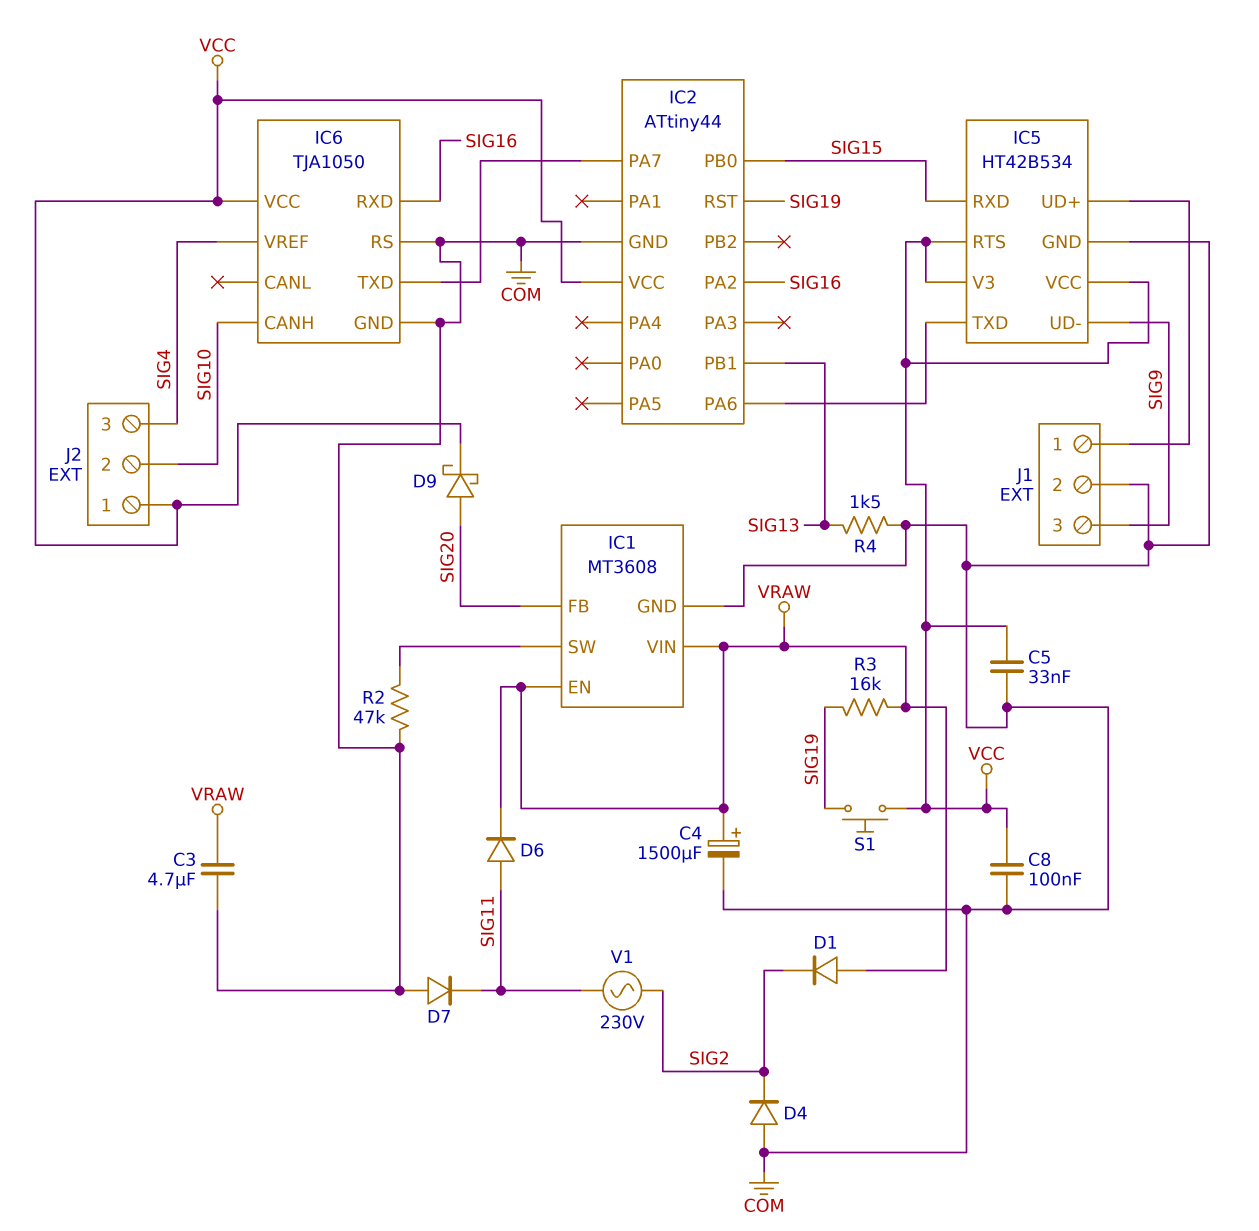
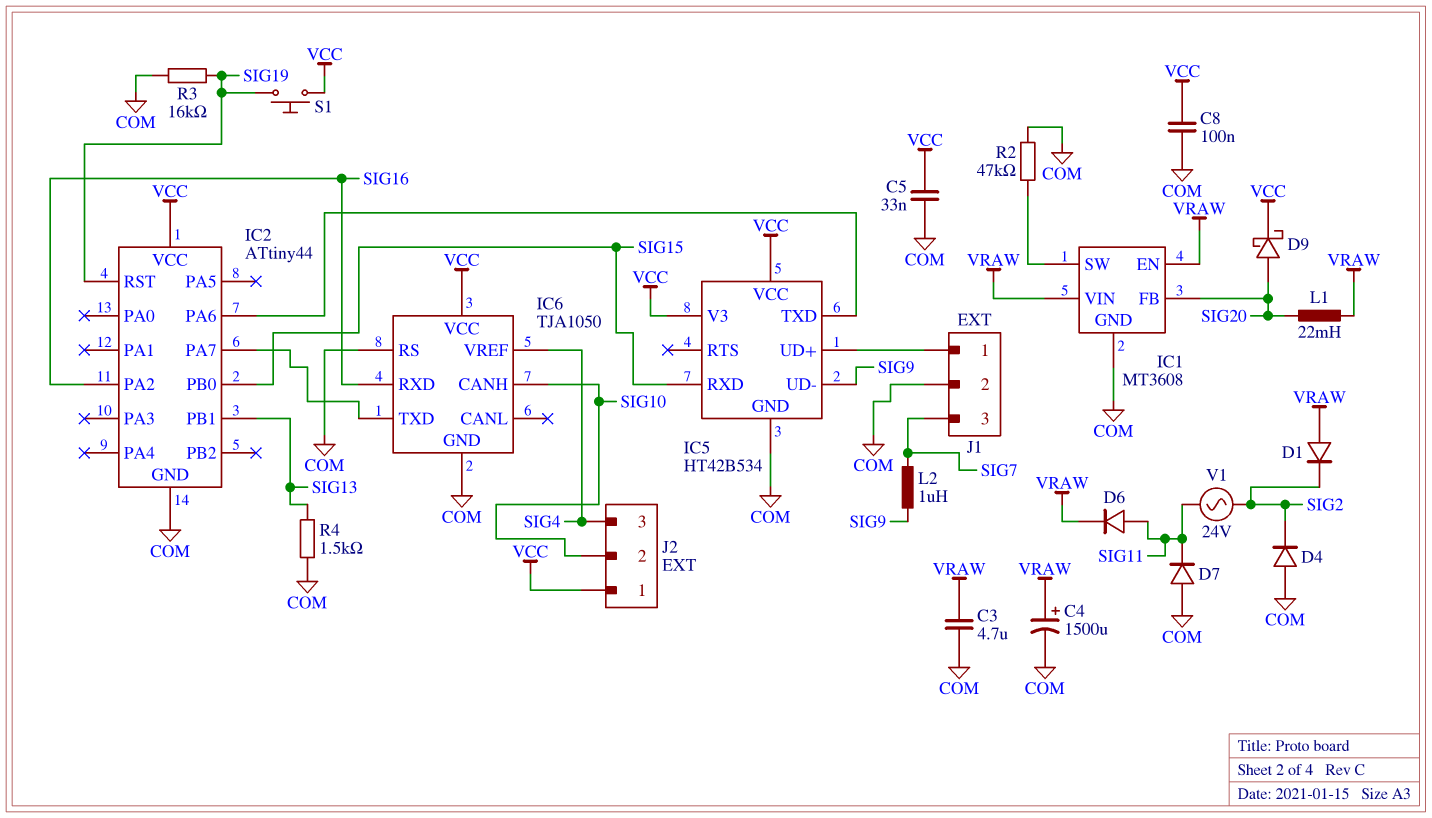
IC5 pin RTS: VCC -> none
J1 pin 3: SIG9 -> SIG7
L1: none -> 22mH (SIG20, VRAW)
L2: none -> 1uH (SIG7, SIG9)
R3: 16k (SIG19, VRAW) -> 16k (COM, SIG19)
V1: AC 230V (SIG2, SIG11) -> AC 24V (SIG2, SIG11)

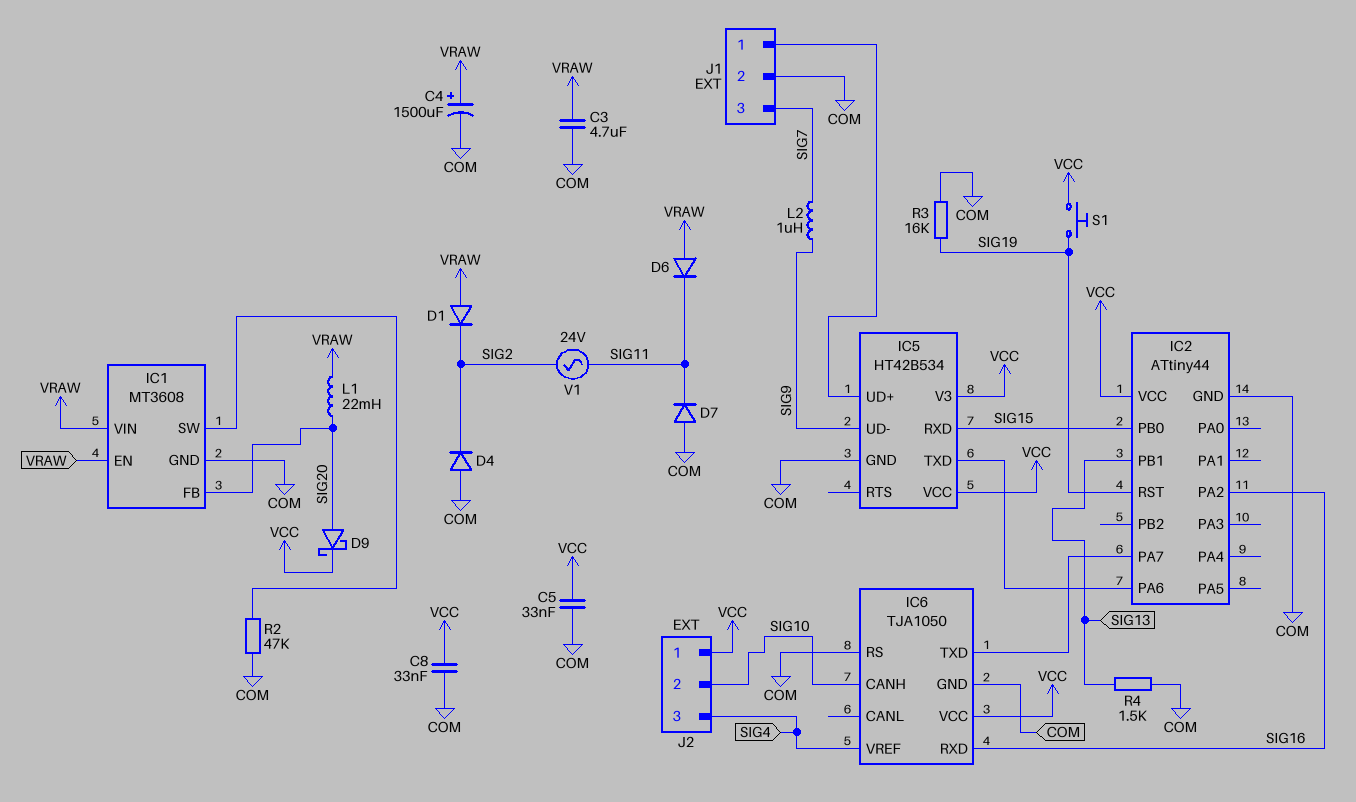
C8: 100nF (COM, VCC) -> 33nF (COM, VCC)
D6: diode (A SIG11, K VRAW) -> diode (A VRAW, K SIG11)

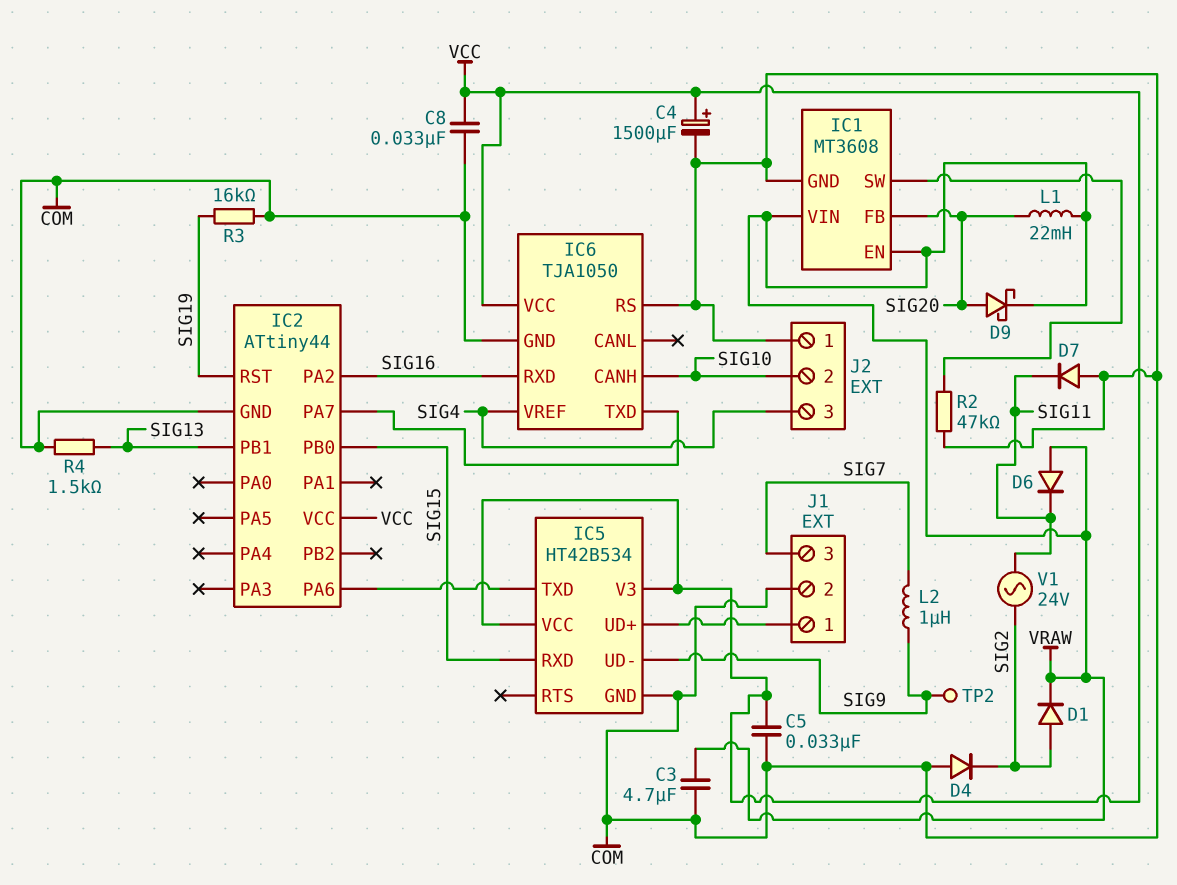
C4: 1500uF (plus VRAW, minus COM) -> 1500uF (plus VCC, minus COM)
D1: diode (A VRAW, K SIG2) -> diode (A SIG2, K VRAW)
D9: schottky (A SIG20, K VCC) -> schottky (A SIG20, K VRAW)
J2 pin 1: VCC -> COM
S1: button (SIG19, VCC) -> none
TP2: none -> test point (SIG9)

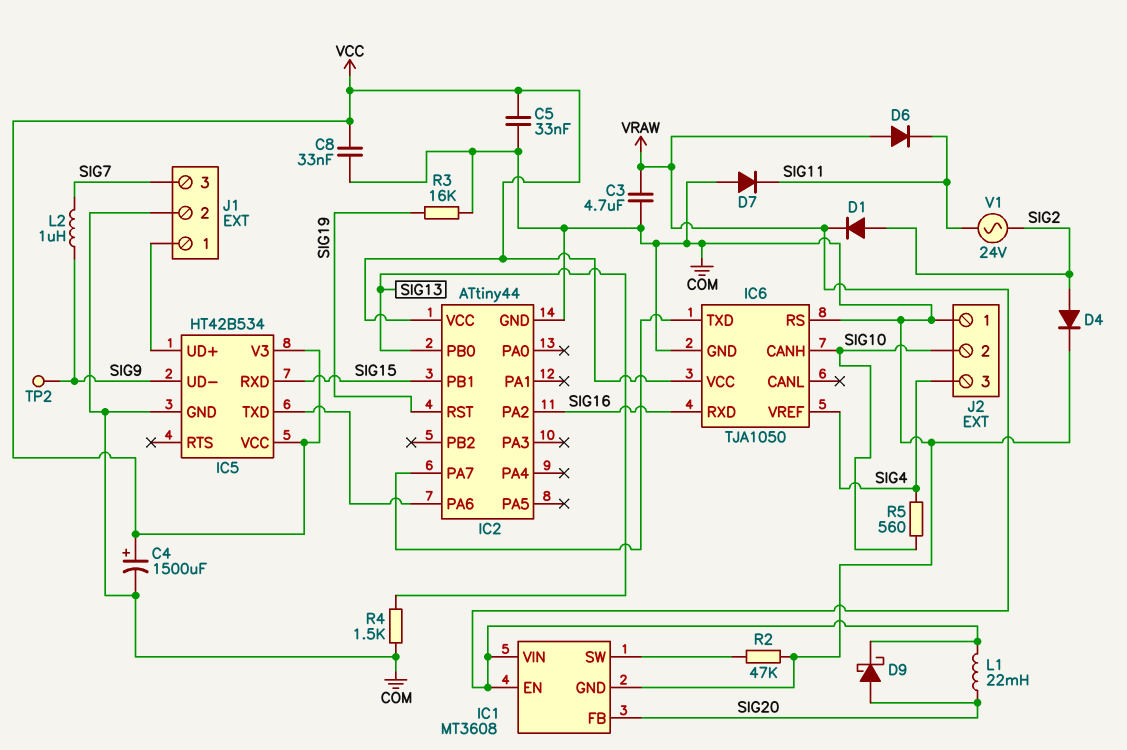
D4: diode (A COM, K SIG2) -> diode (A SIG2, K COM)
IC2 pin PB0: SIG15 -> SIG13
IC2 pin PB1: SIG13 -> SIG15
R5: none -> 560 (SIG4, SIG10)

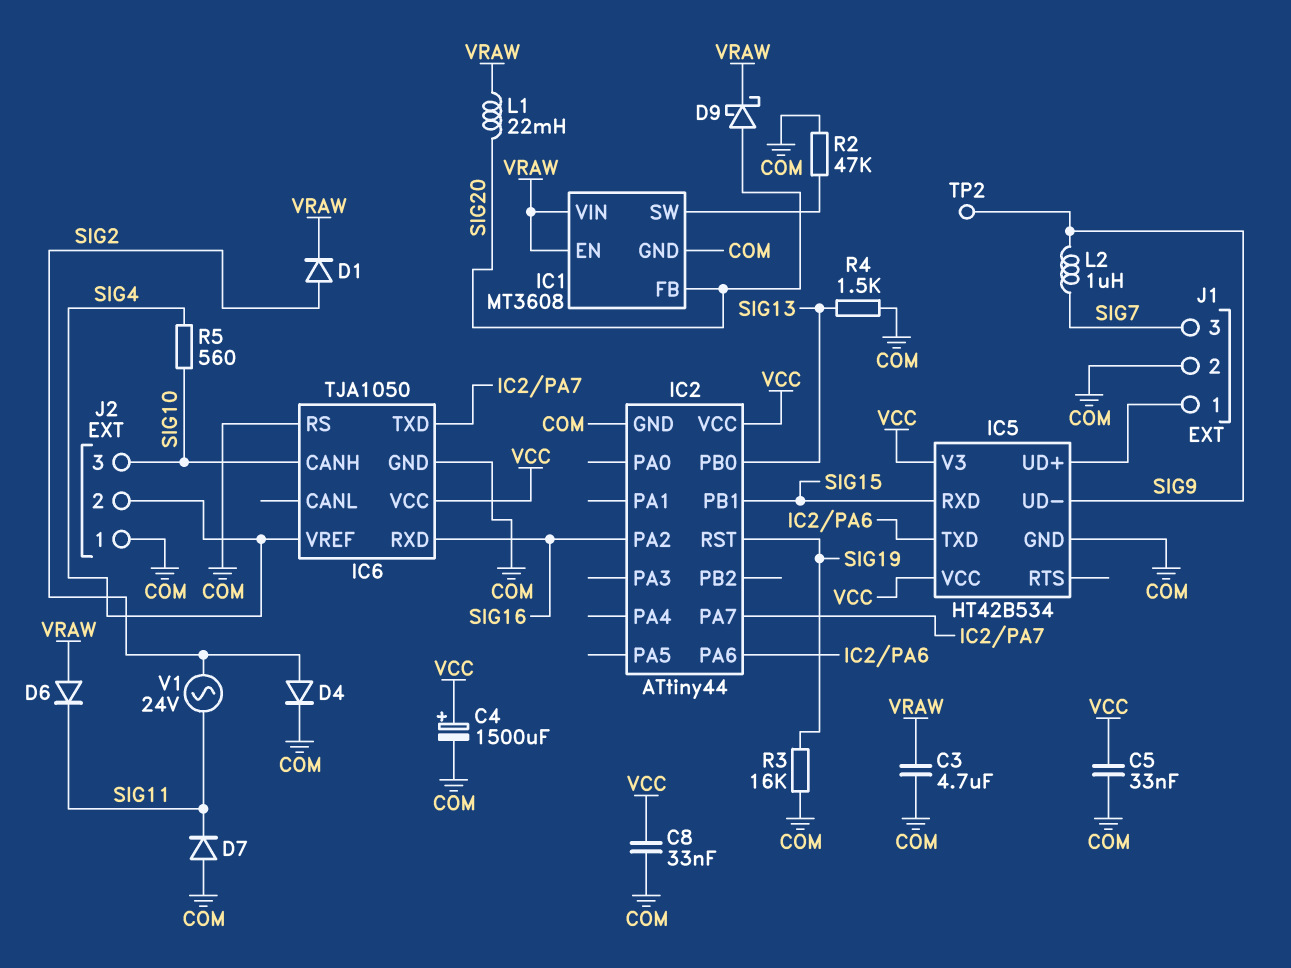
J2 pin 2: SIG10 -> SIG4
J2 pin 3: SIG4 -> SIG10

